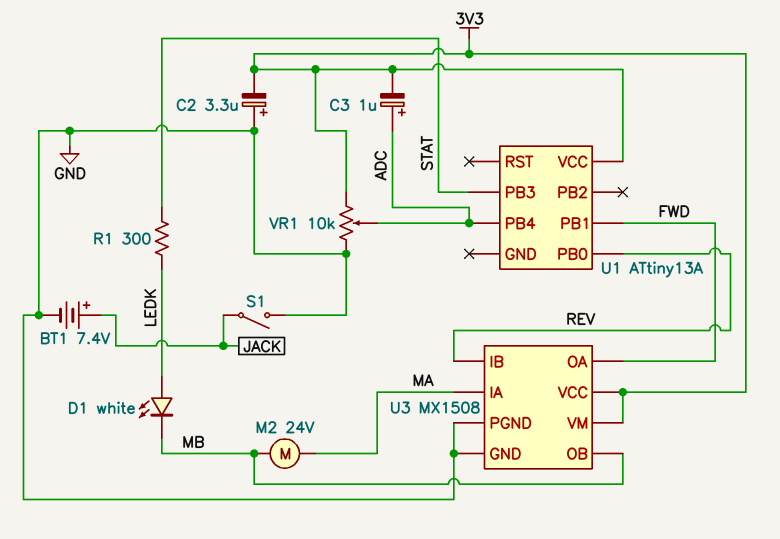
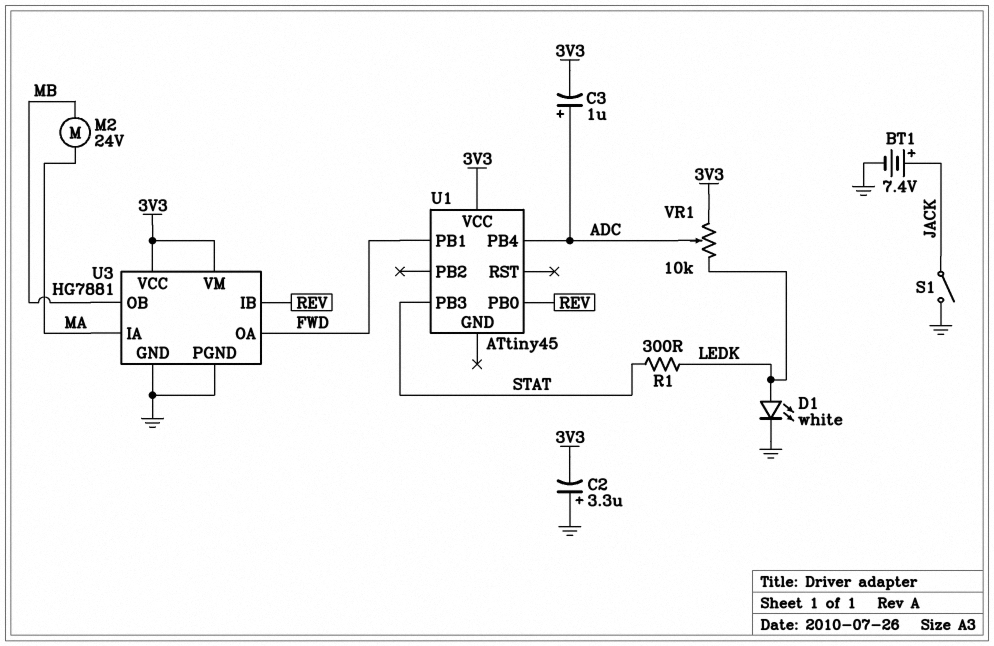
D1: LED white (A LEDK, K MB) -> LED white (A LEDK, K GND)
U1: ATtiny13A -> ATtiny45
U3: MX1508 -> HG7881
VR1: 10k (3V3, GND, wiper ADC) -> 10k (3V3, LEDK, wiper ADC)

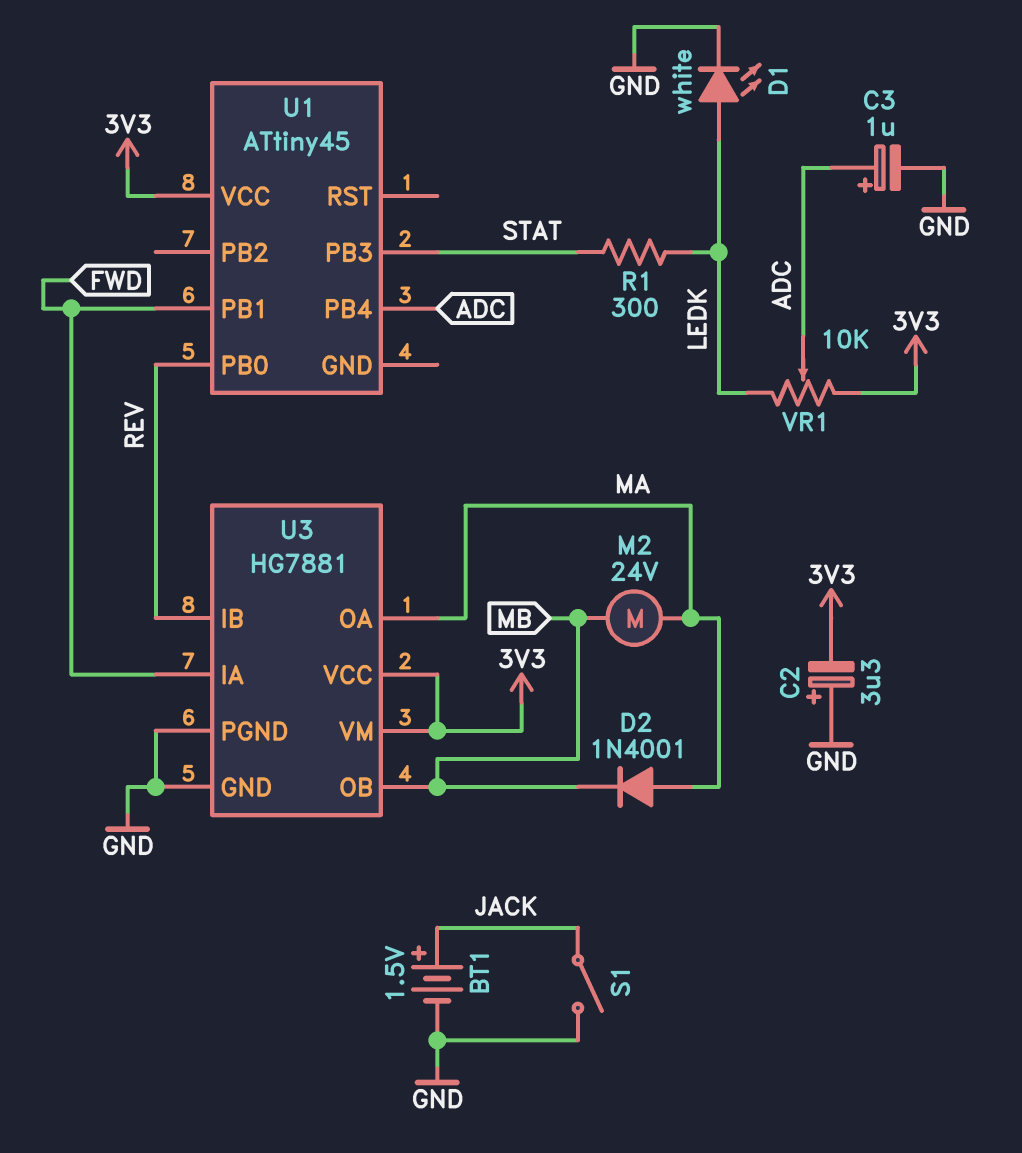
BT1: 7.4V (plus JACK, minus GND) -> 1.5V (plus JACK, minus GND)
C3: 1uF (plus ADC, minus 3V3) -> 1uF (plus ADC, minus GND)
D2: none -> diode 1N4001 (A MA, K MB)
U3 pin IA: MA -> FWD
U3 pin OA: FWD -> MA

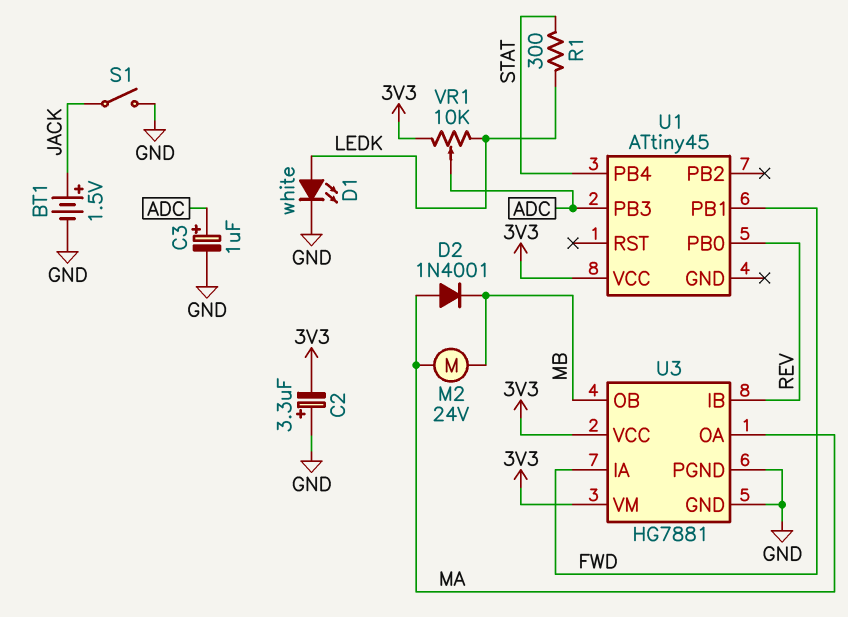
U1 pin PB3: STAT -> ADC
U1 pin PB4: ADC -> STAT

